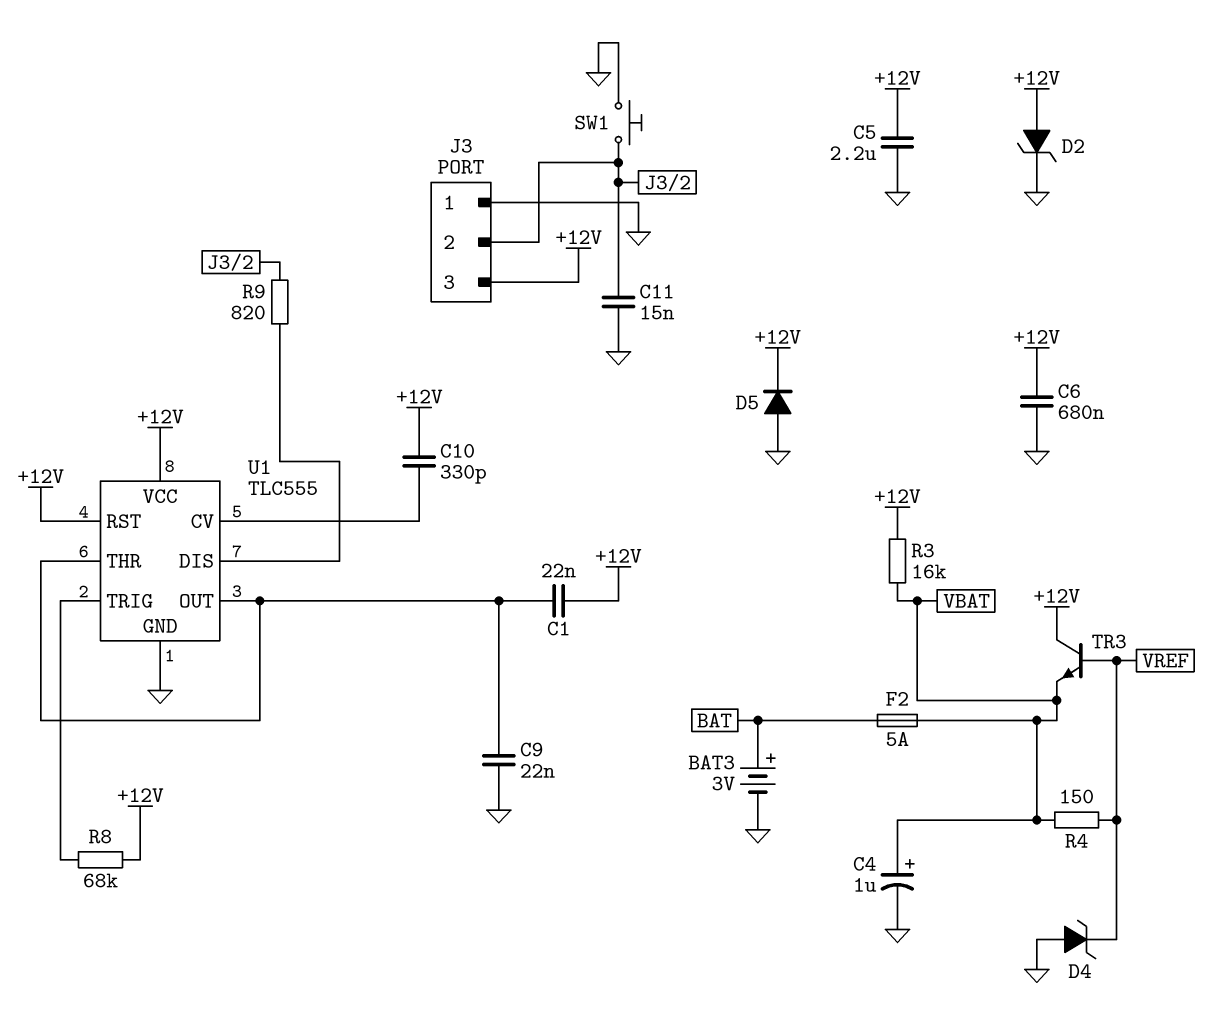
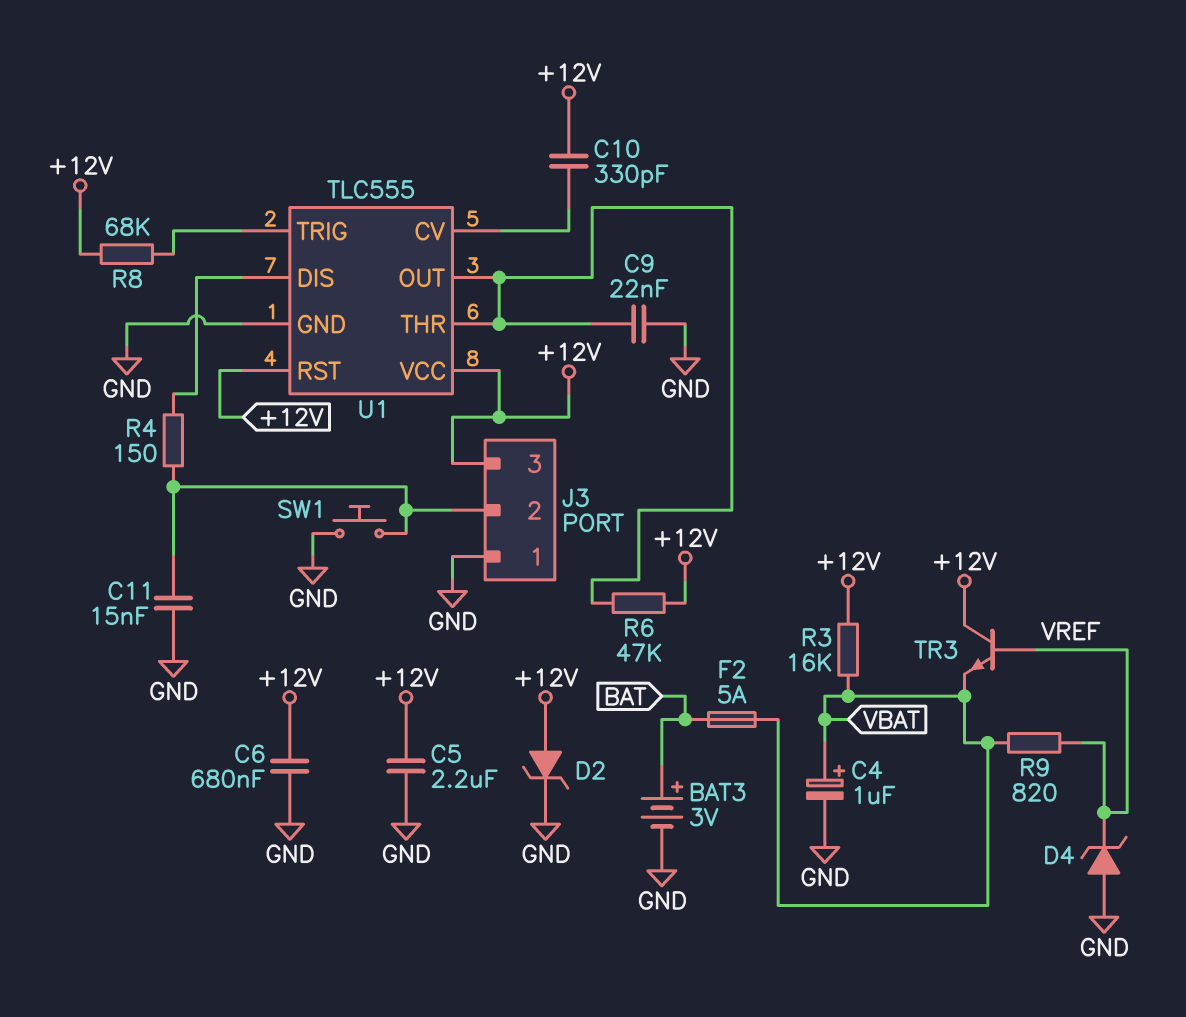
C1: 22nF (+12V, U1/OUT) -> none
D5: diode (A GND, K +12V) -> none
R4: 150 (VBAT, VREF) -> 150 (J3/2, U1/DIS)
R6: none -> 47k (+12V, U1/OUT)
R9: 820 (J3/2, U1/DIS) -> 820 (VBAT, VREF)

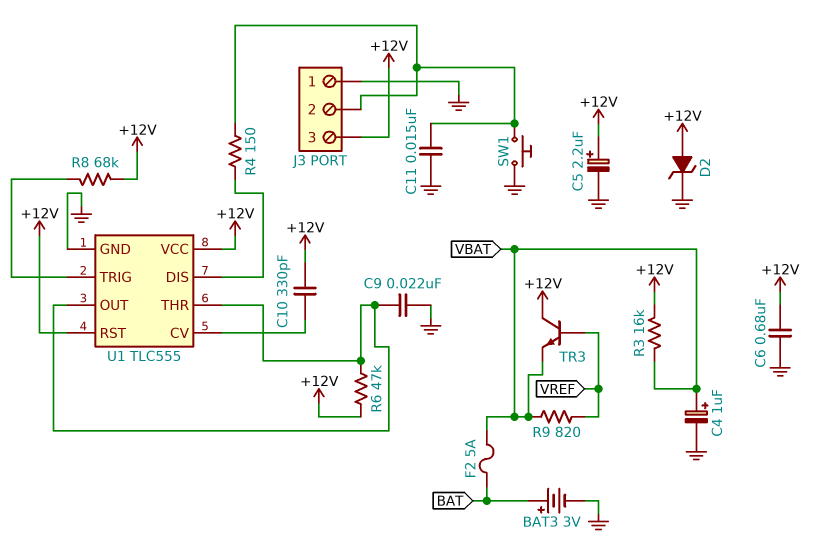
C5: 2.2uF (+12V, GND) -> 2.2uF (plus +12V, minus GND)
D4: zener (A GND, K VREF) -> none

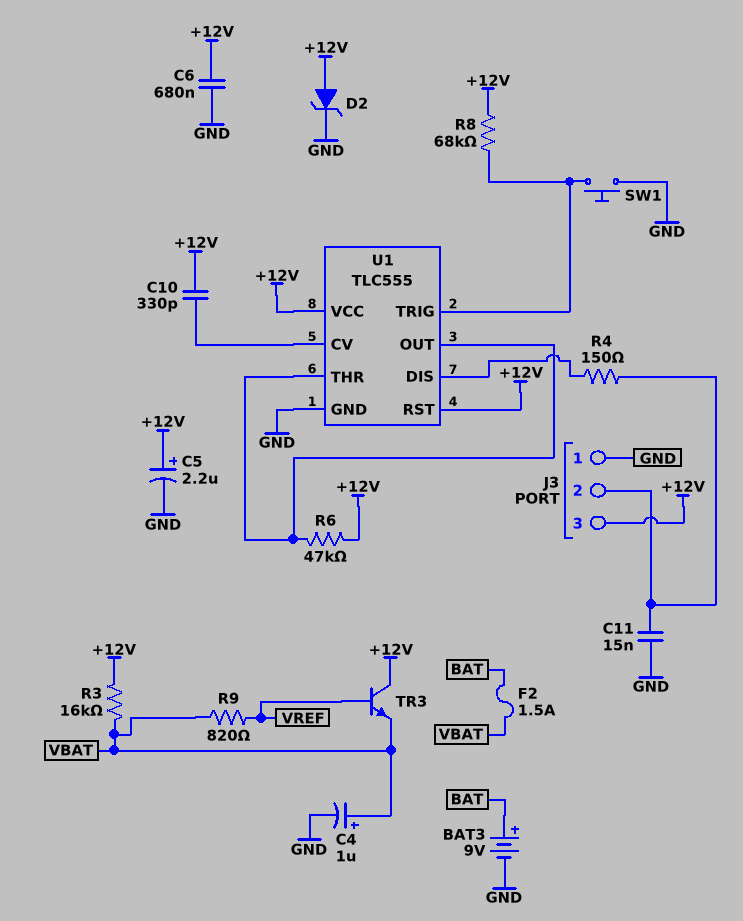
BAT3: 3V (plus BAT, minus GND) -> 9V (plus BAT, minus GND)
C9: 22nF (GND, U1/OUT) -> none
F2: 5A (BAT, VBAT) -> 1.5A (BAT, VBAT)
SW1: button (GND, J3/2) -> button (GND, U1/TRIG)

